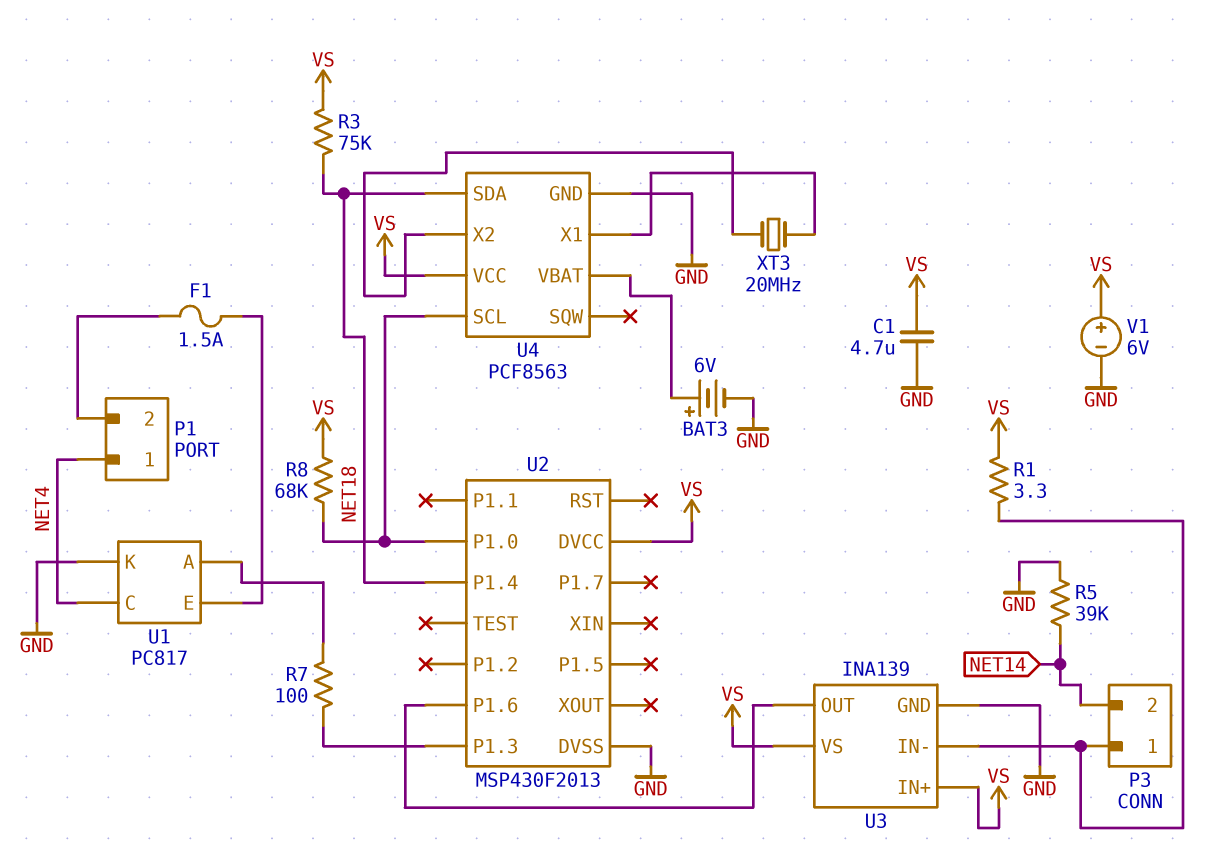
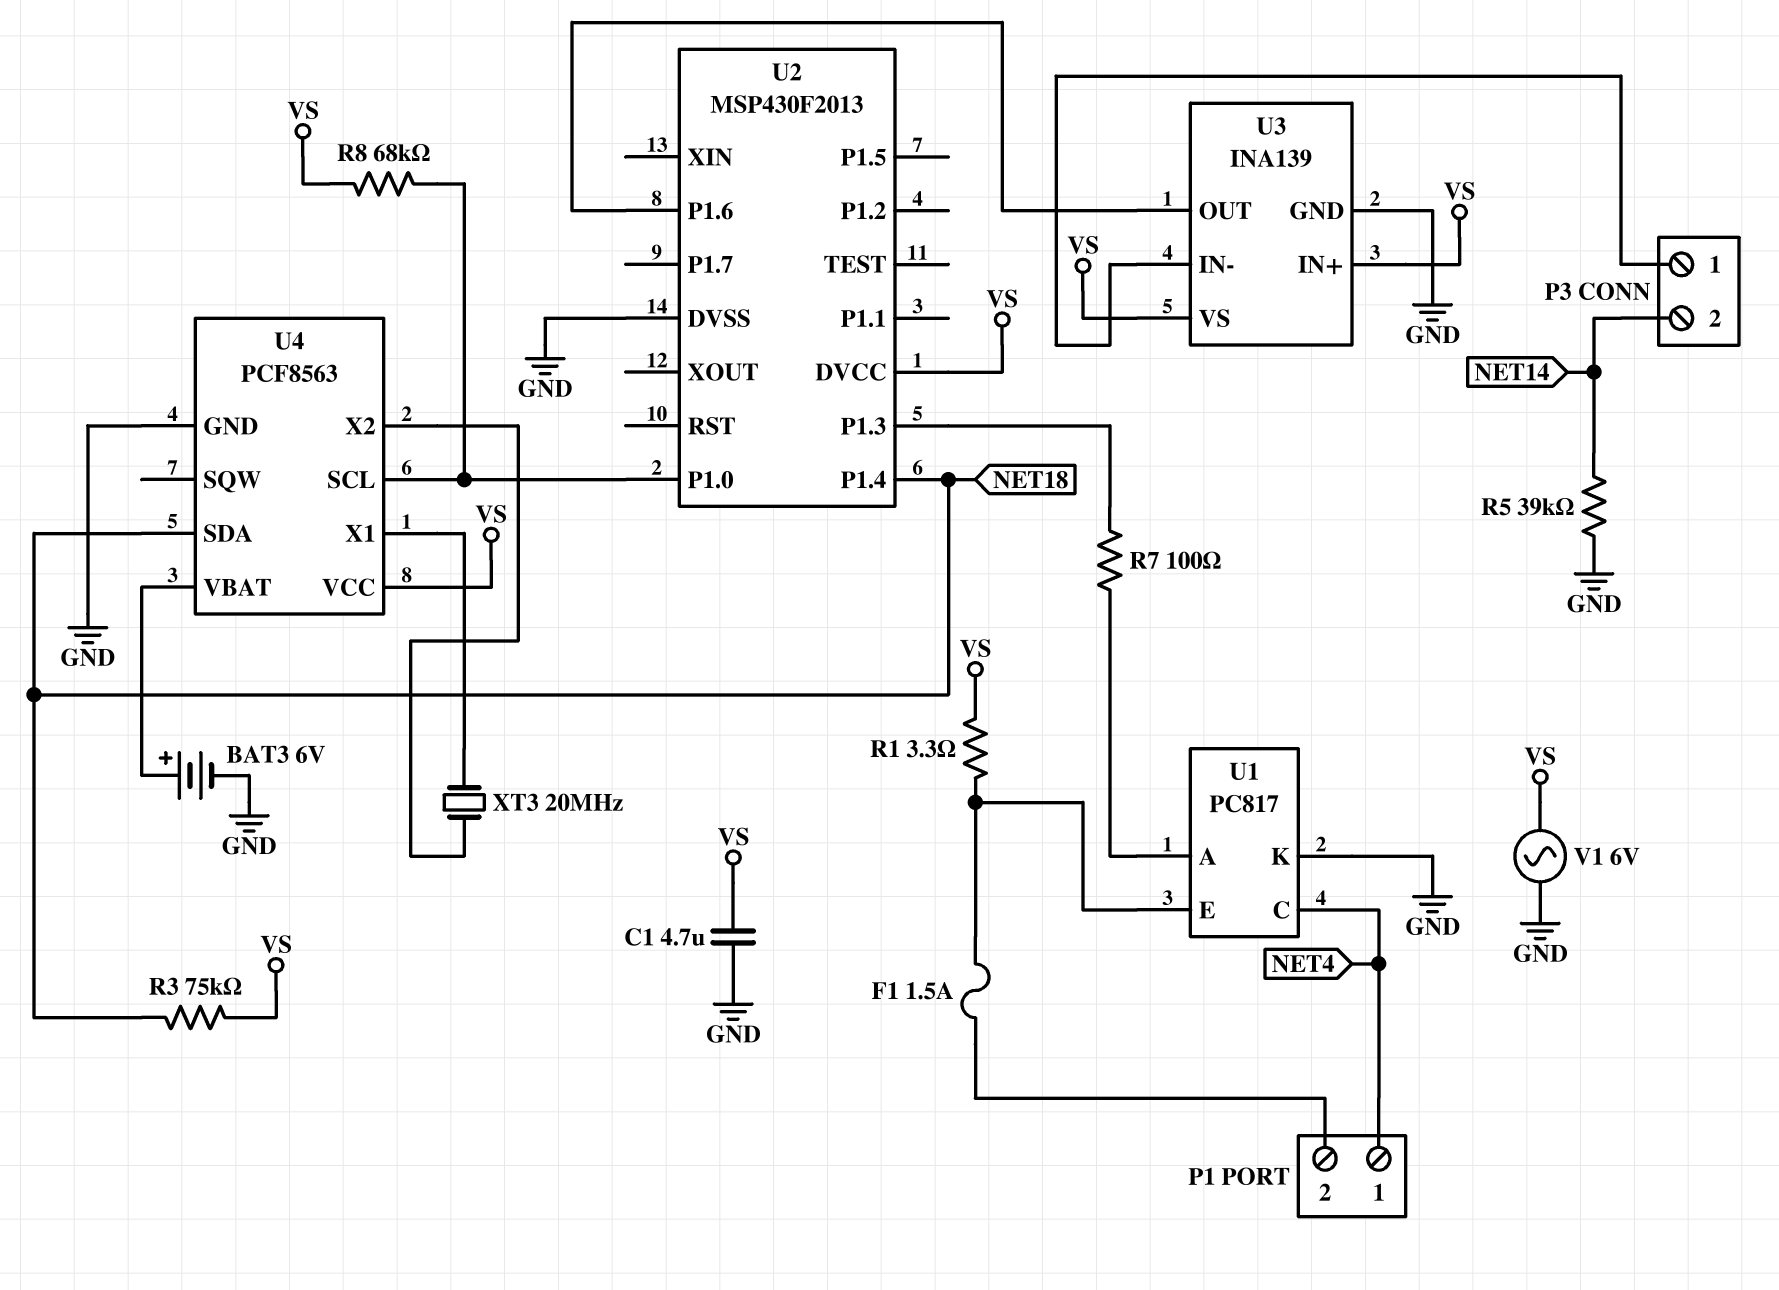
R1: 3.3 (P3/1, VS) -> 3.3 (U1/E, VS)
V1: 6V (plus VS, minus GND) -> AC 6V (GND, VS)

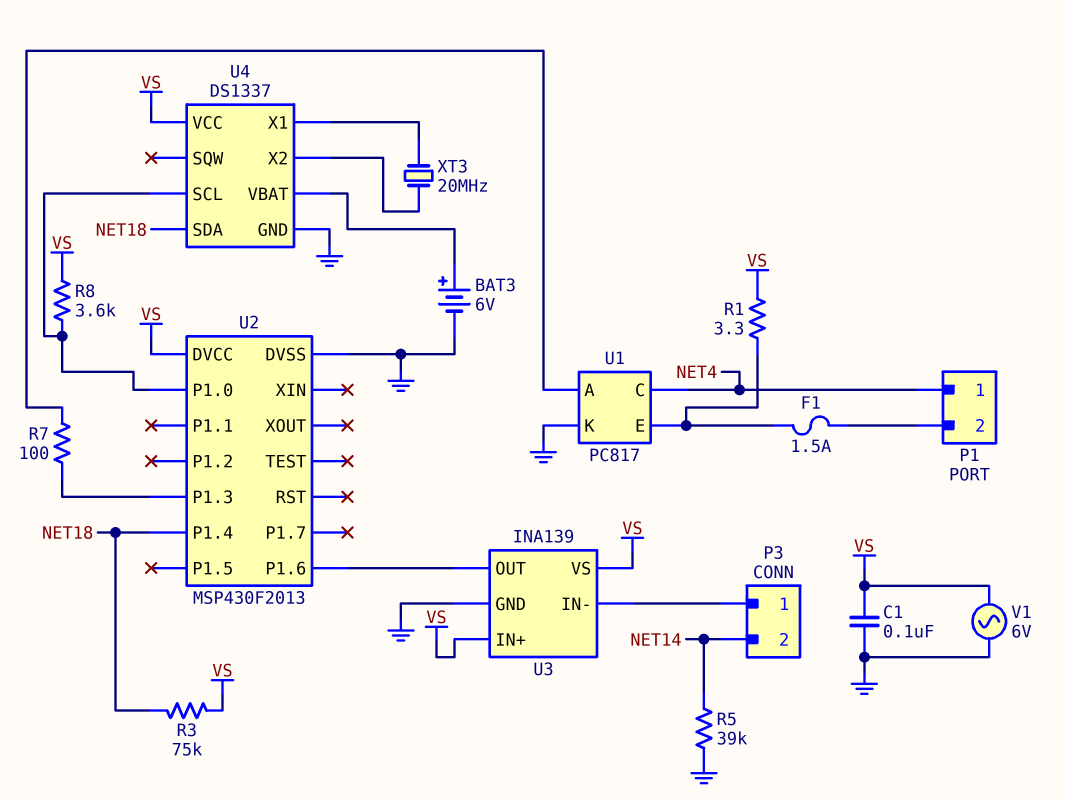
C1: 4.7uF (GND, VS) -> 100nF (GND, VS)
R8: 68k (U2/P1.0, VS) -> 3.6k (U2/P1.0, VS)
U4: PCF8563 -> DS1337

